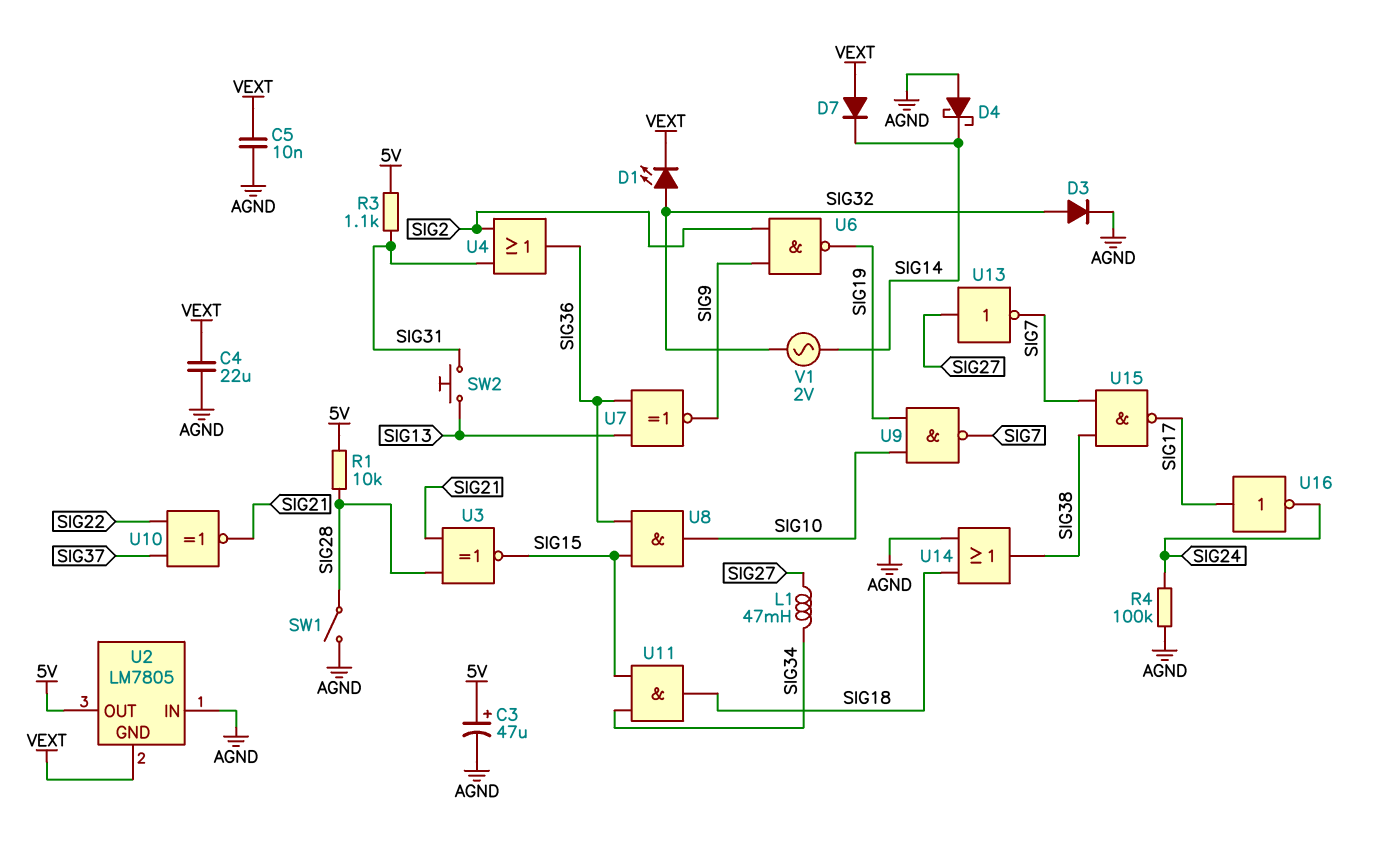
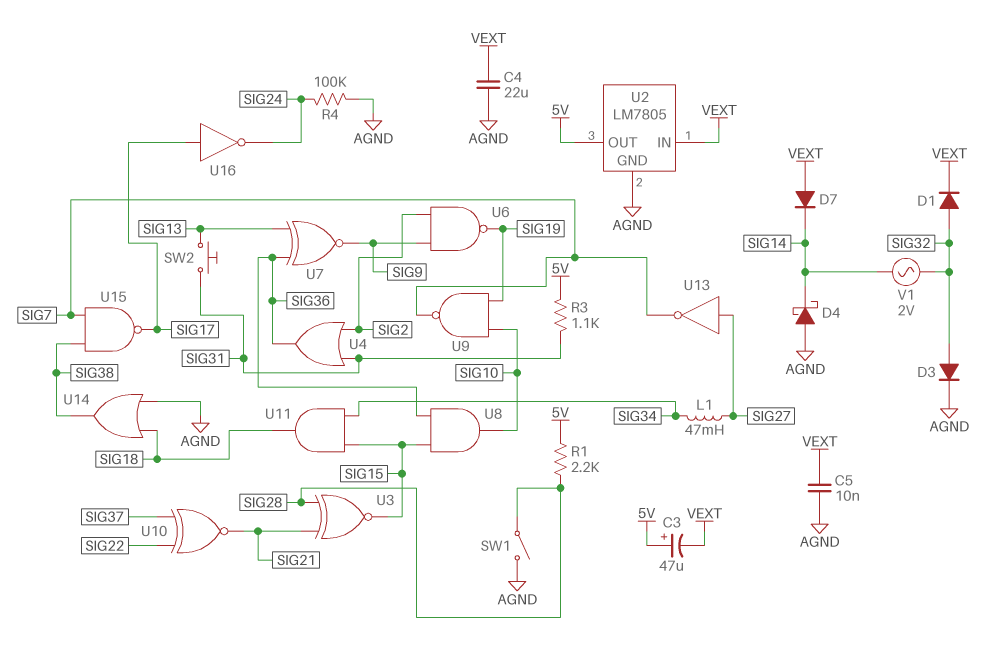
C3: 47uF (plus 5V, minus AGND) -> 47uF (plus 5V, minus VEXT)
D1: LED (A SIG32, K VEXT) -> diode (A SIG32, K VEXT)
R1: 10k (5V, SIG28) -> 2.2k (5V, SIG28)
U2 pin GND: VEXT -> AGND
U2 pin IN: AGND -> VEXT

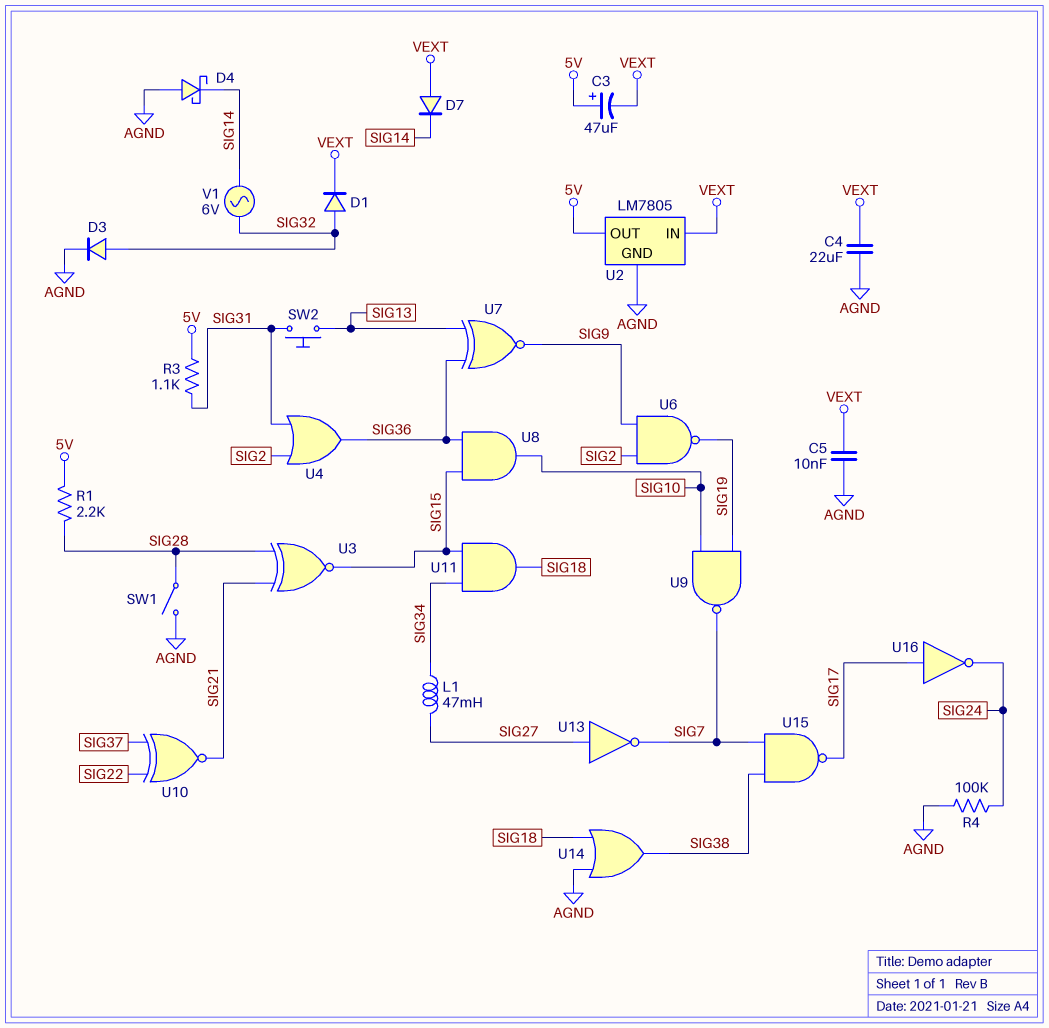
V1: AC 2V (SIG14, SIG32) -> AC 6V (SIG14, SIG32)

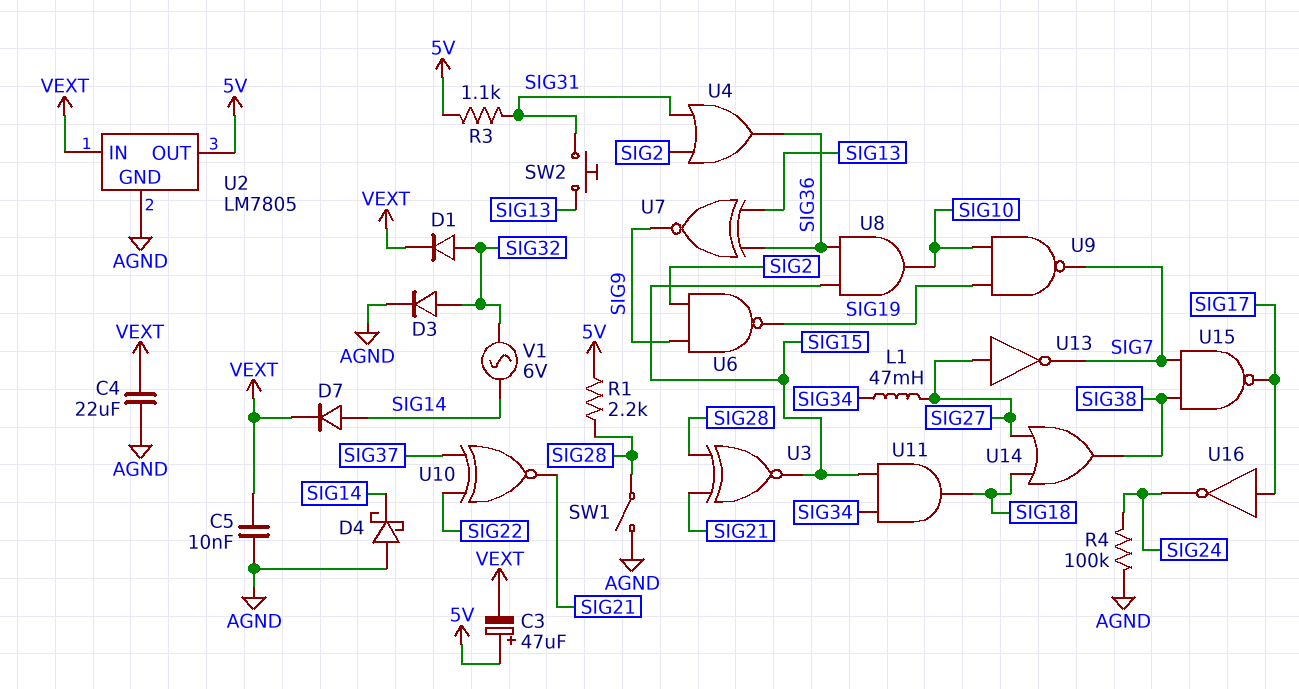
D7: diode (A VEXT, K SIG14) -> diode (A SIG14, K VEXT)
U14: OR (in AGND, in SIG18, out SIG38) -> OR (in SIG18, in SIG27, out SIG38)

